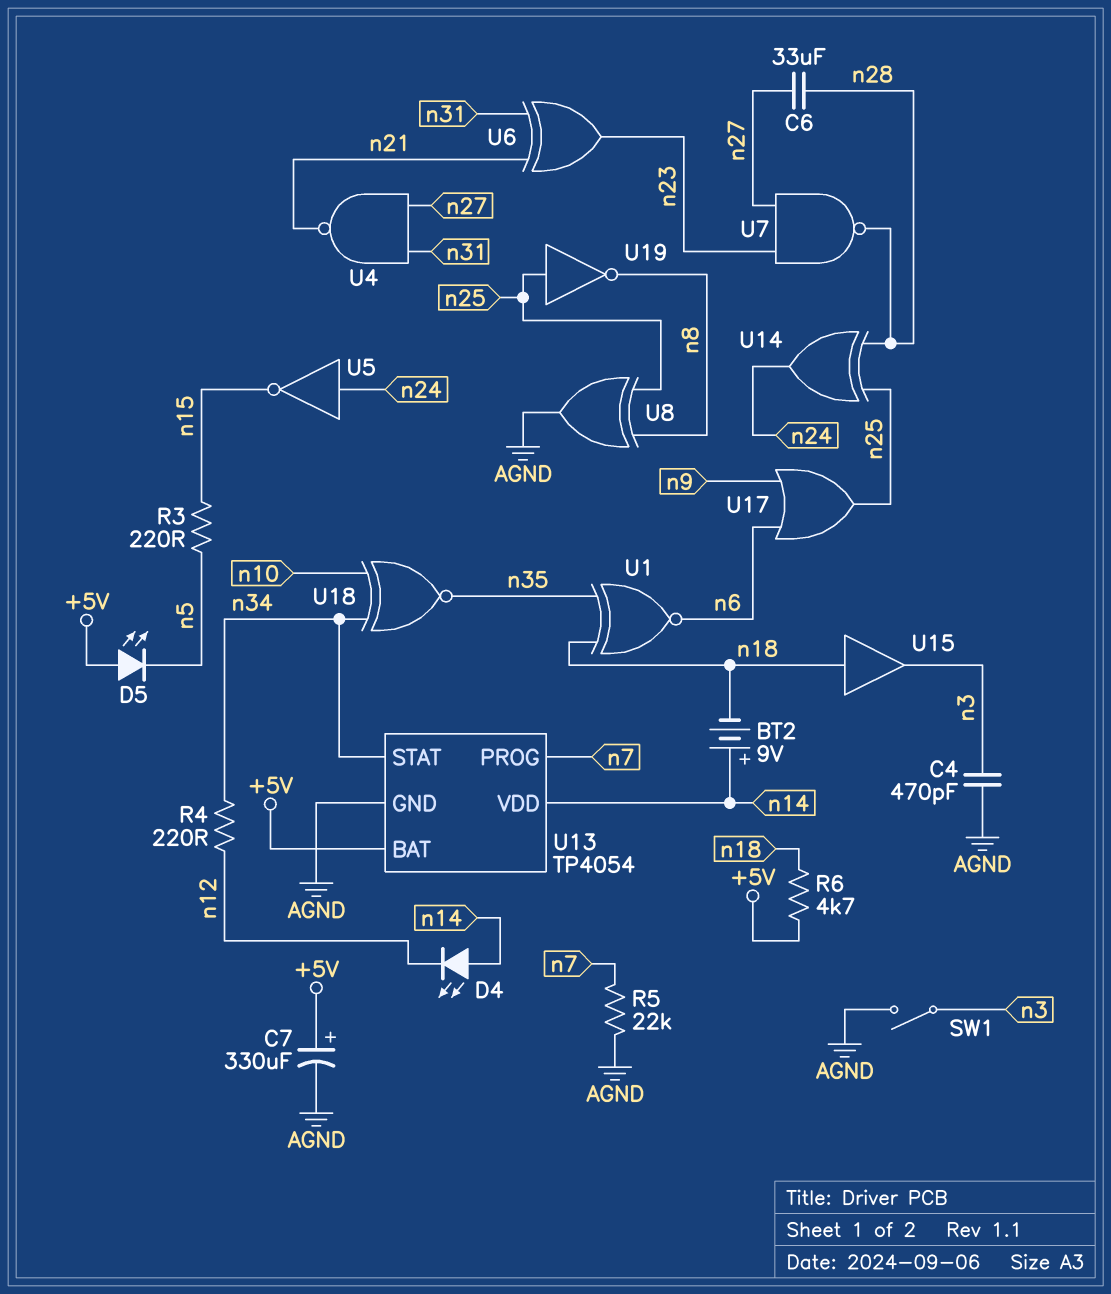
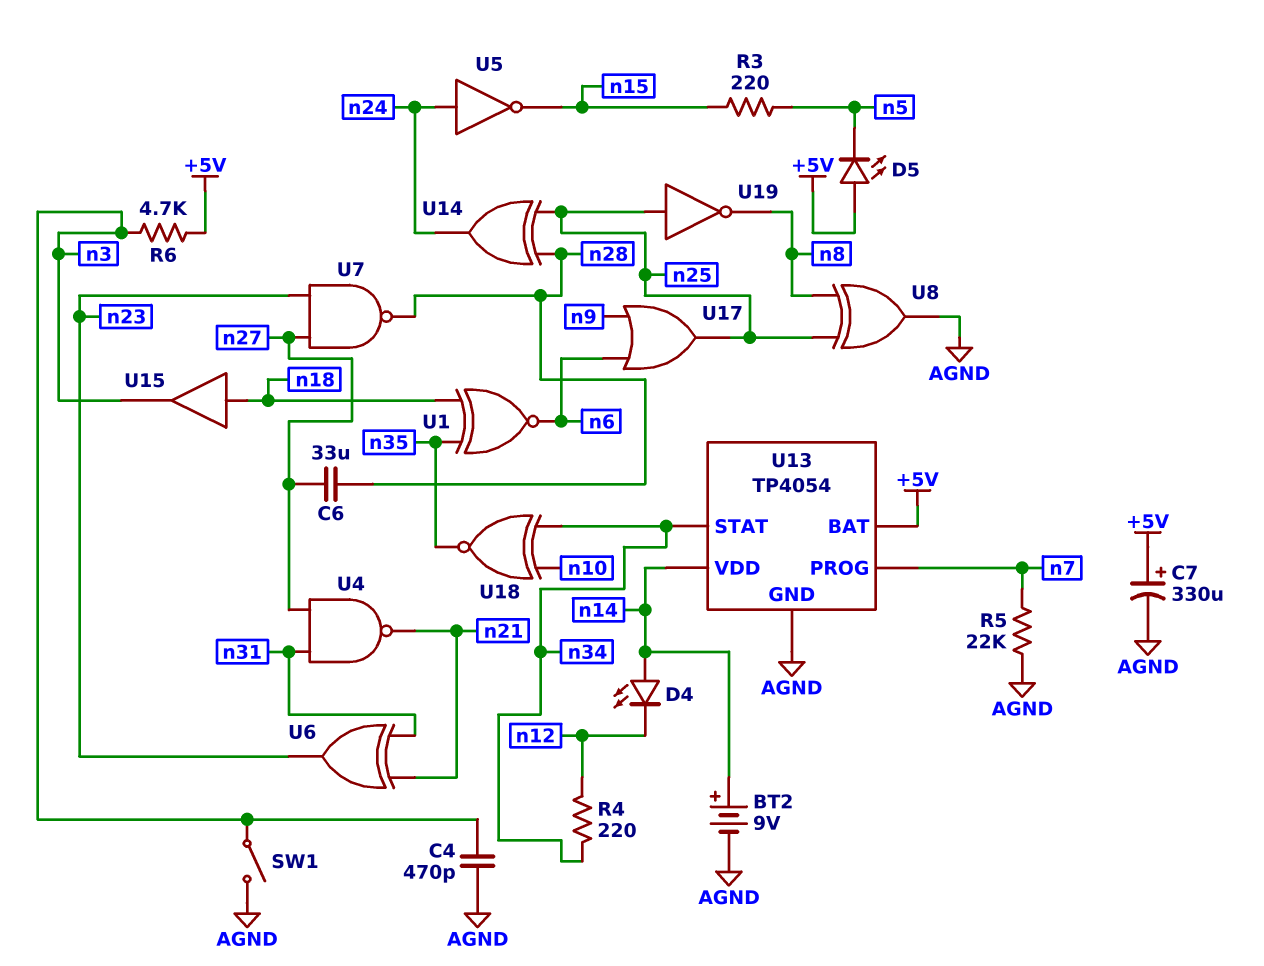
BT2: 9V (plus n14, minus n18) -> 9V (plus n14, minus AGND)
R6: 4.7k (+5V, n18) -> 4.7k (+5V, n3)

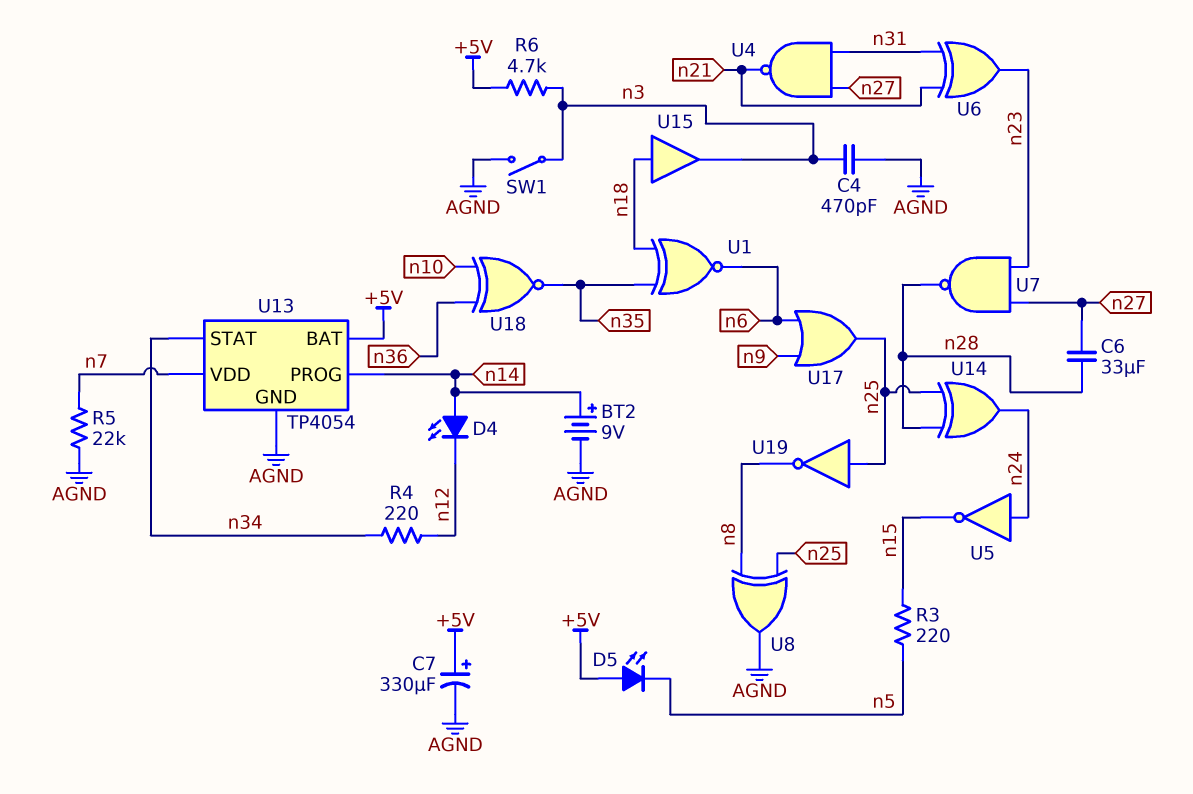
U13 pin PROG: n7 -> n14
U13 pin VDD: n14 -> n7
U18: XNOR (in n10, in n34, out n35) -> XNOR (in n10, in n36, out n35)

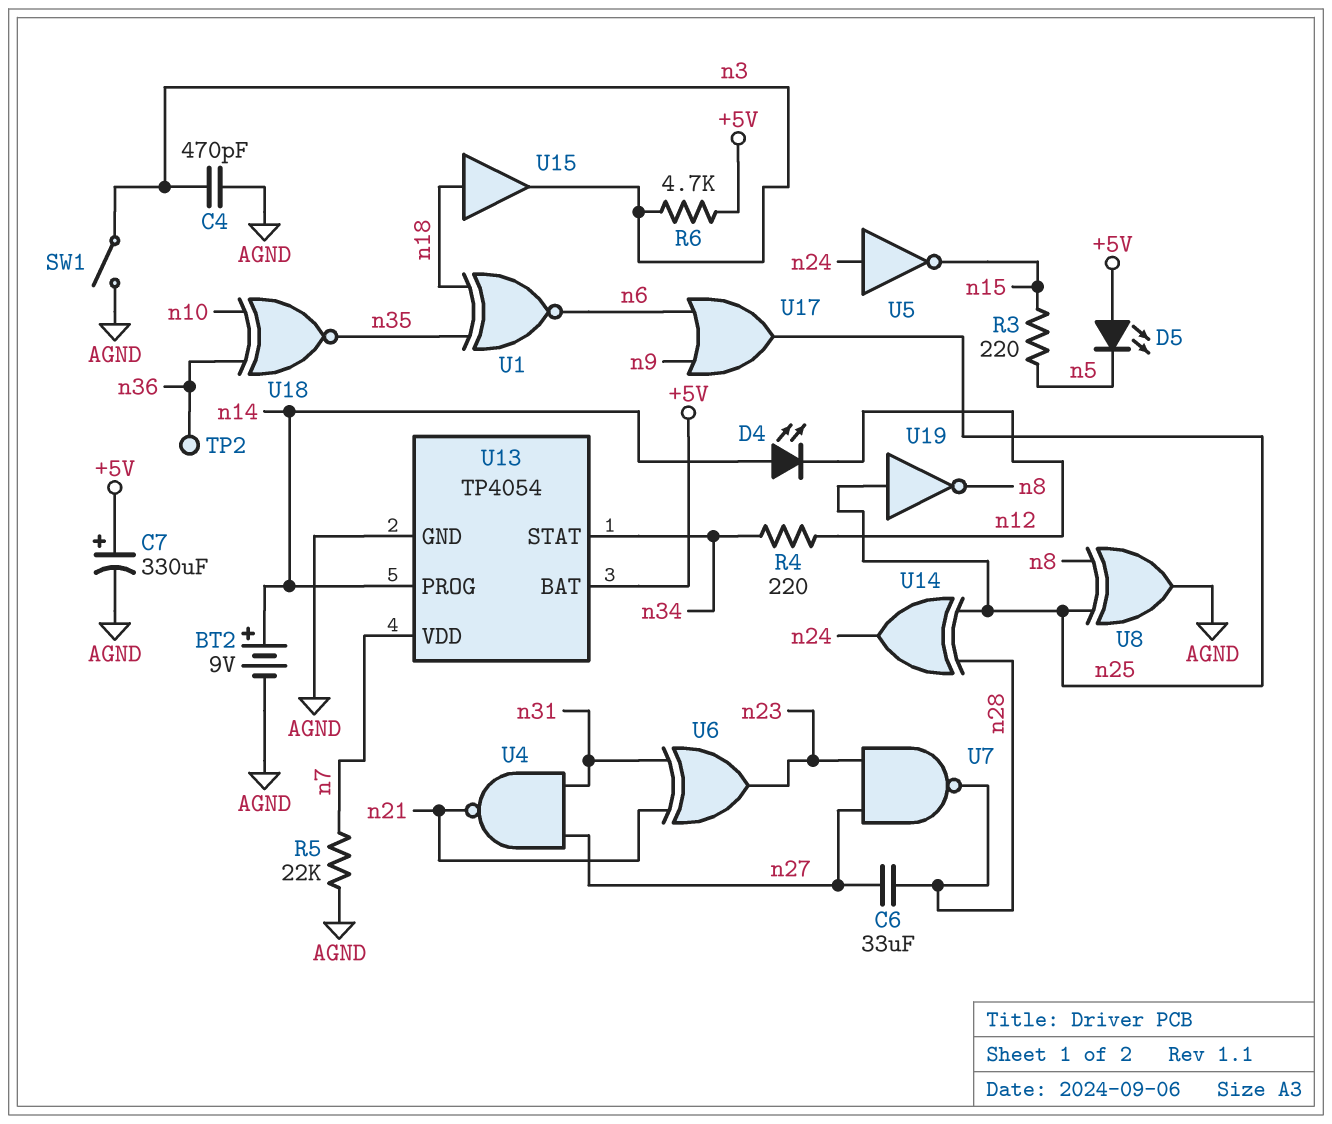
TP2: none -> test point (n36)

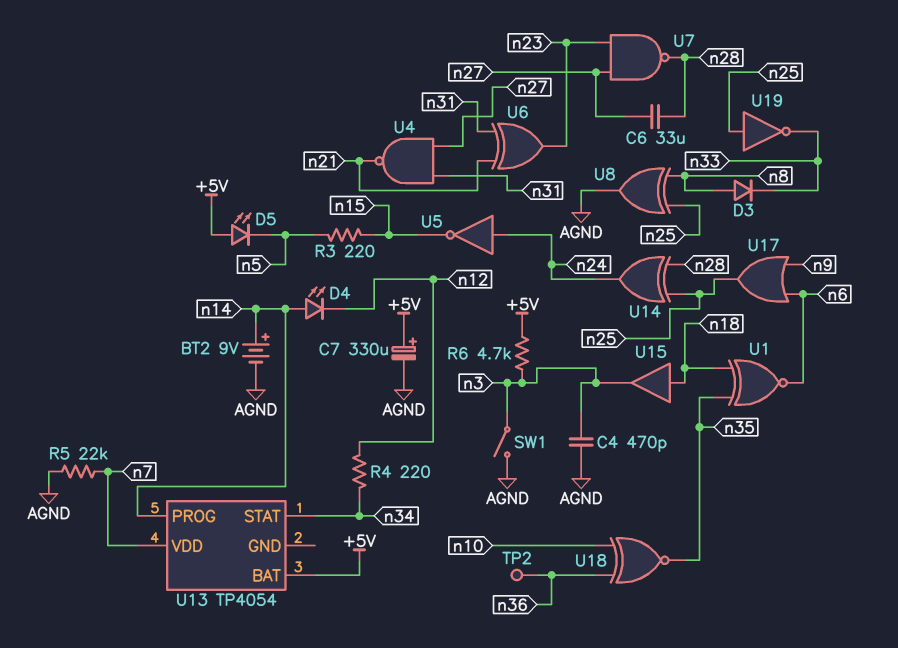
D3: none -> diode (A n8, K n33)
U13 pin GND: AGND -> none
U19: NOT (in n25, out n8) -> NOT (in n25, out n33)

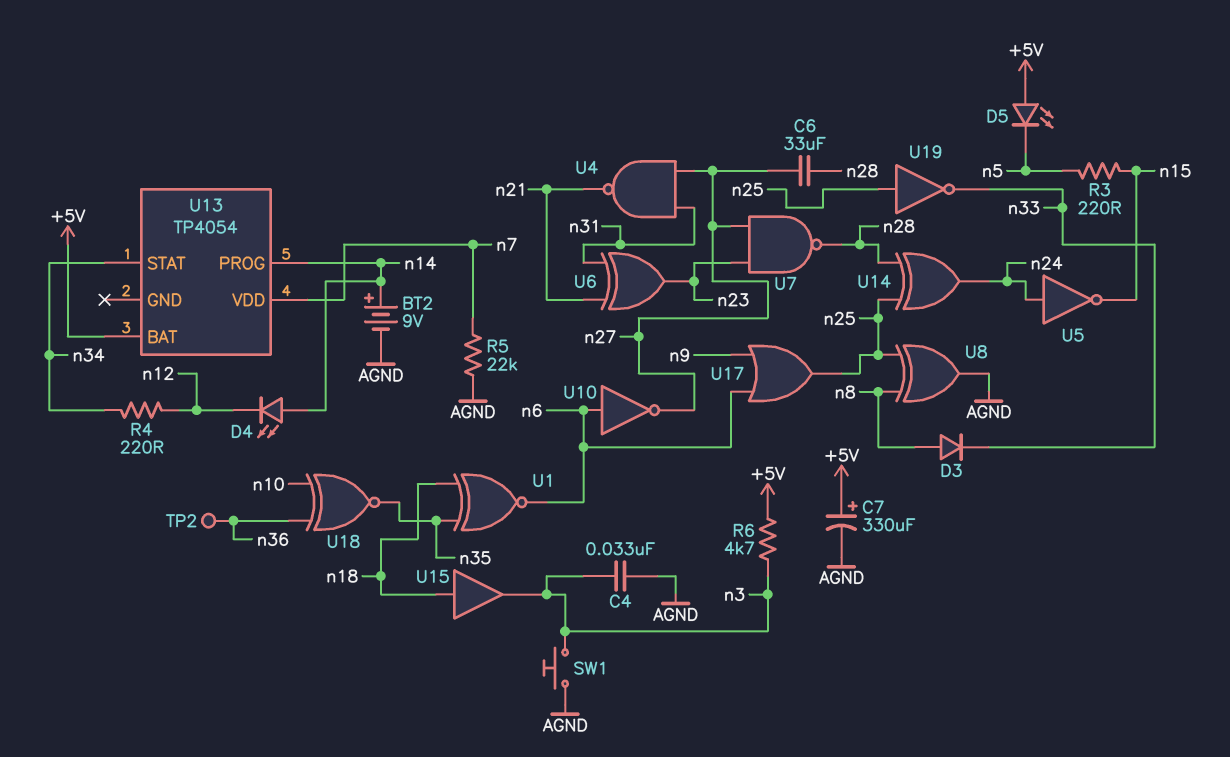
C4: 470pF (AGND, n3) -> 33nF (AGND, n3)
SW1: switch (AGND, n3) -> button (AGND, n3)
U10: none -> NOT (in n6, out n27)

